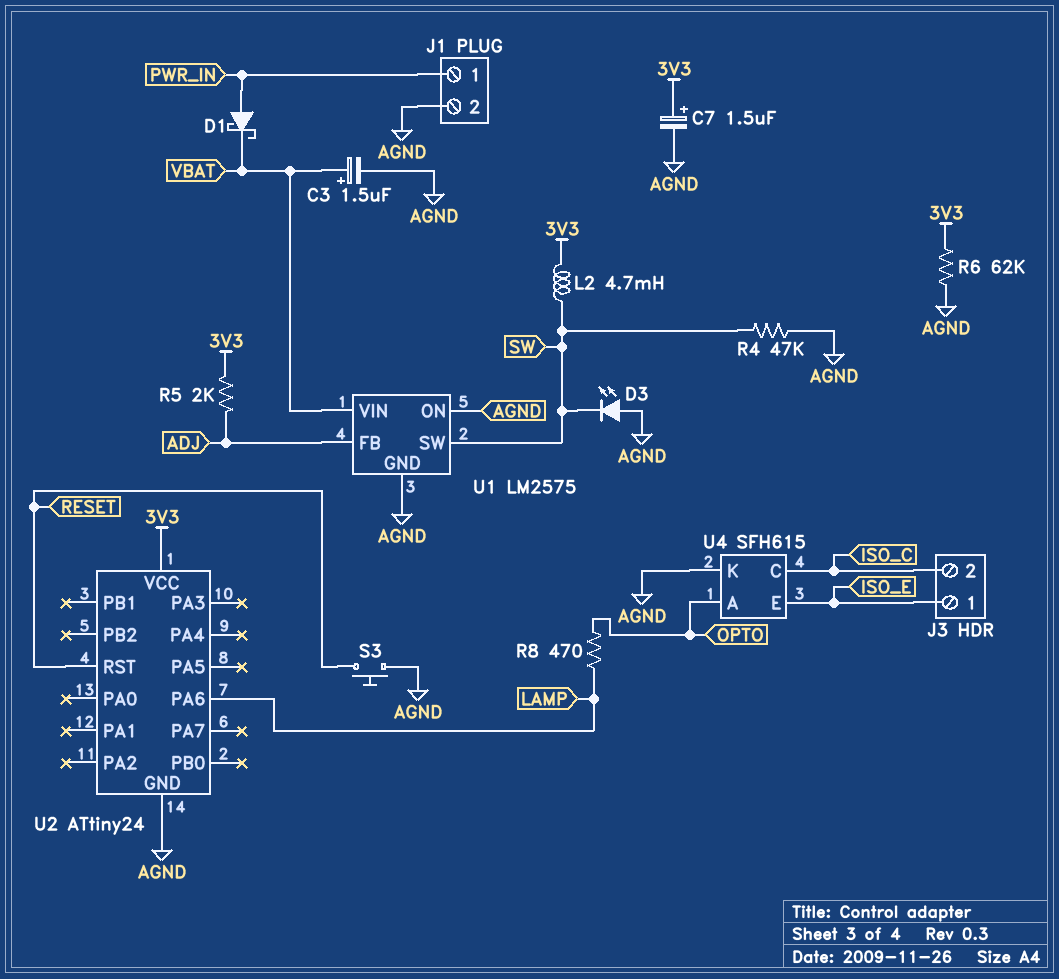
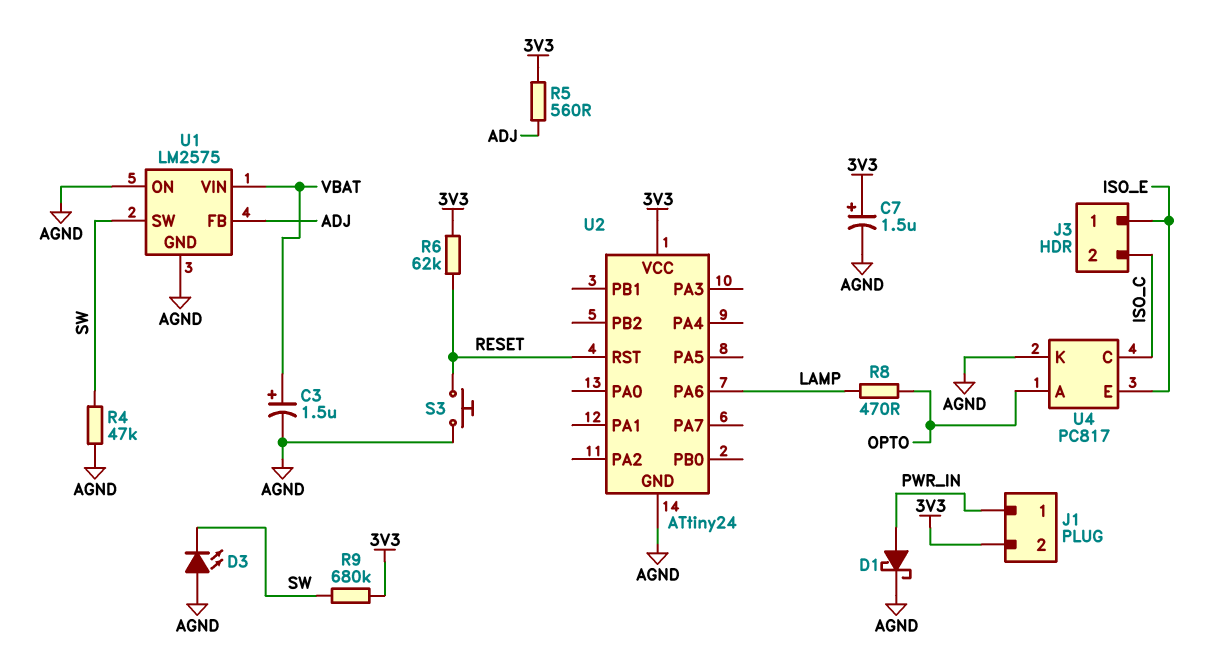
D1: schottky (A PWR_IN, K VBAT) -> schottky (A PWR_IN, K AGND)
J1 pin 2: AGND -> 3V3
L2: 4.7mH (3V3, SW) -> none
R5: 2k (3V3, ADJ) -> 560 (3V3, ADJ)
R6: 62k (3V3, AGND) -> 62k (3V3, RESET)
R9: none -> 680k (3V3, SW)
U4: SFH615 -> PC817

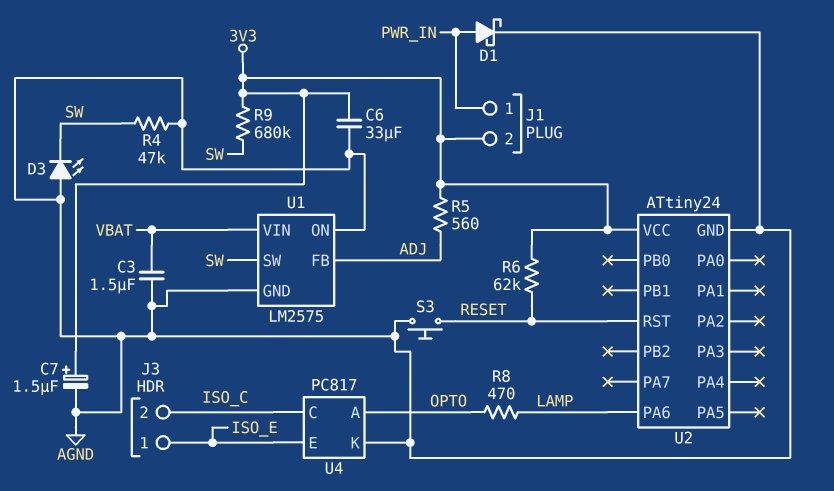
C3: 1.5uF (plus VBAT, minus AGND) -> 1.5uF (AGND, VBAT)
C6: none -> 33uF (3V3, AGND)

